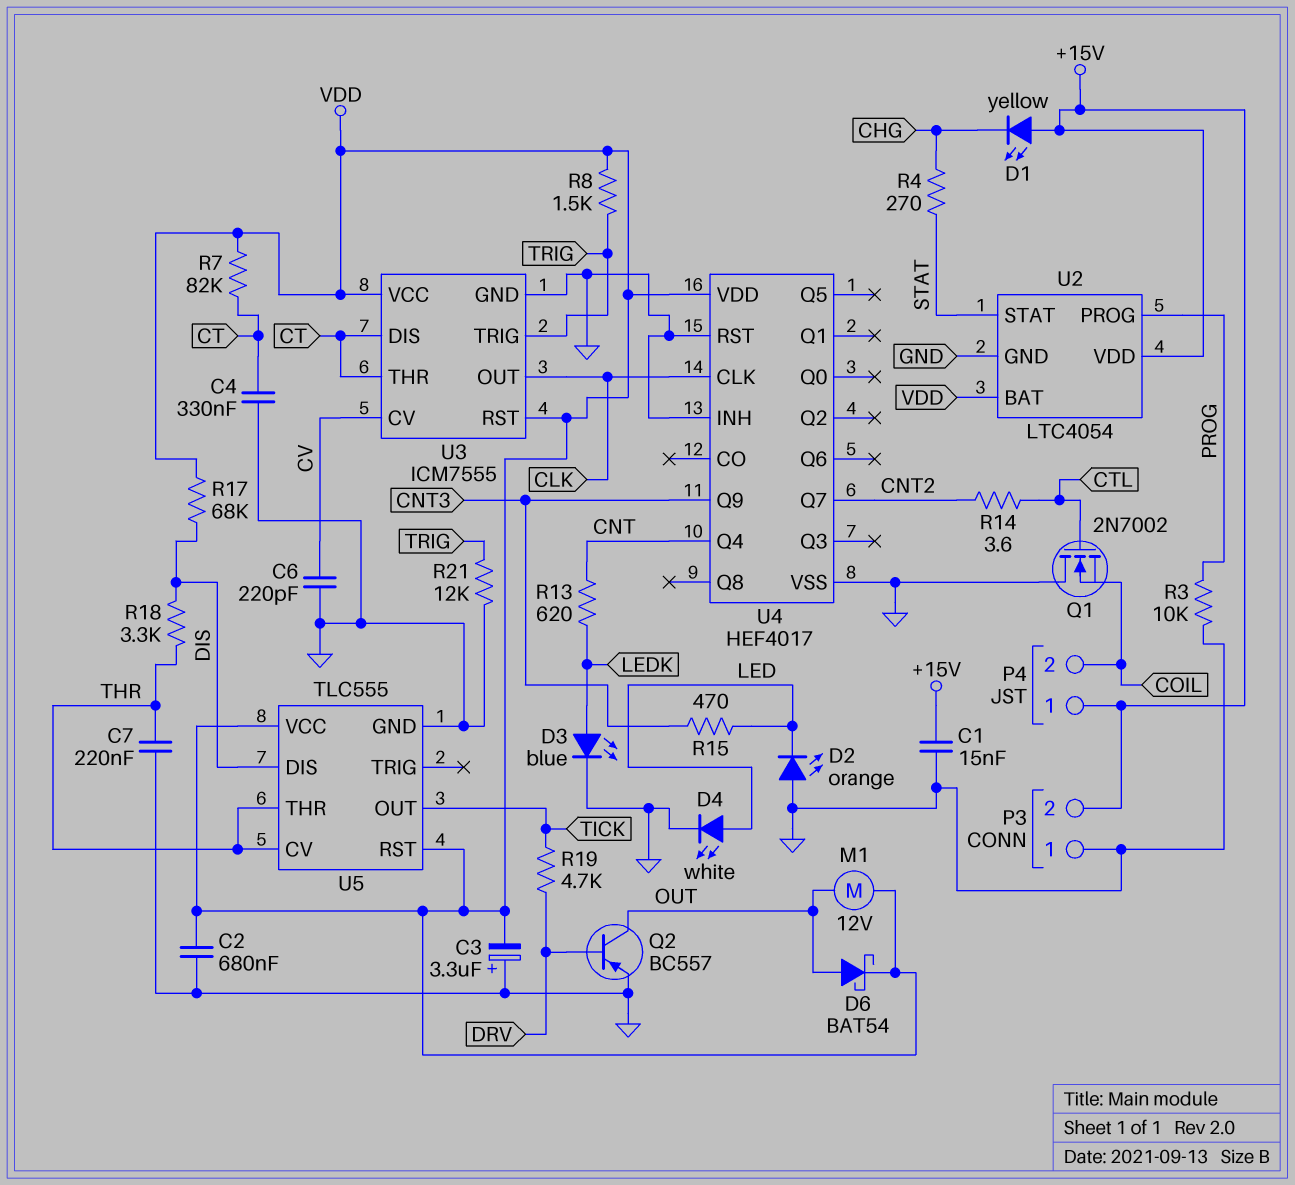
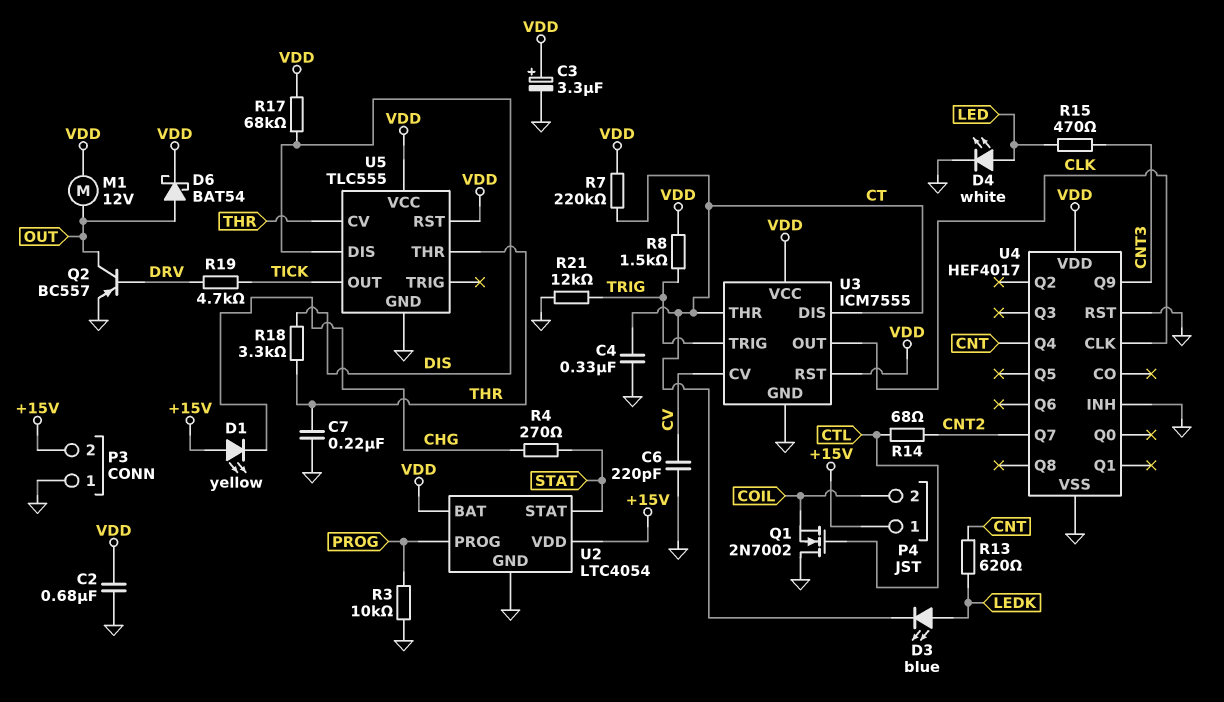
C1: 15nF (+15V, GND) -> none
C3: 3.3uF (plus GND, minus VDD) -> 3.3uF (plus VDD, minus GND)
D2: LED orange (A GND, K LED) -> none
D3: LED blue (A LEDK, K GND) -> LED blue (A LEDK, K CT)
R7: 82k (CT, VDD) -> 220k (CT, VDD)
R14: 3.6 (CNT2, CTL) -> 68 (CNT2, CTL)

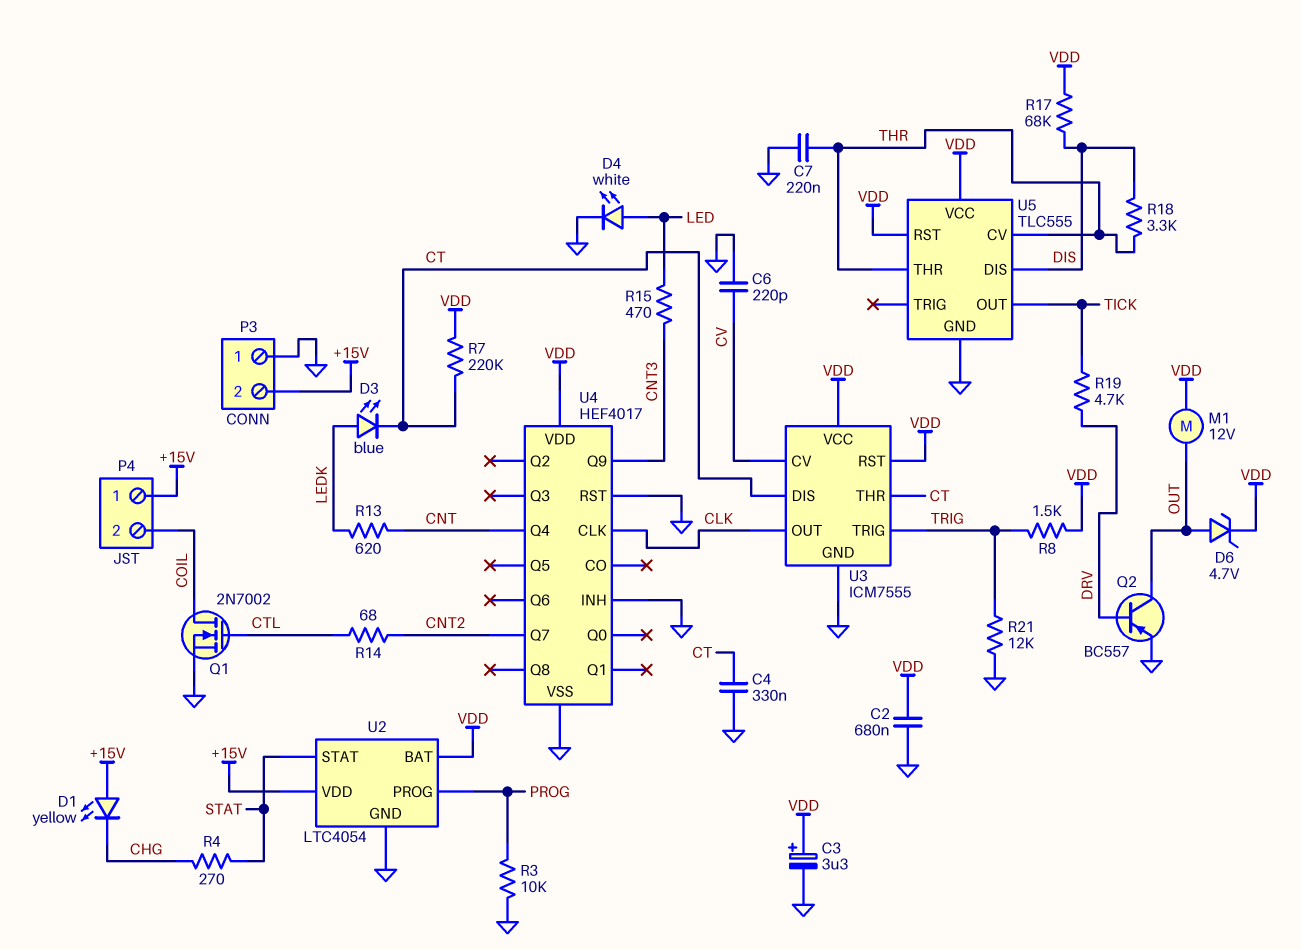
D6: schottky BAT54 (A OUT, K VDD) -> zener 4.7V (A OUT, K VDD)
Q1: NMOS 2N7002 (G CTL, D GND, S COIL) -> NMOS 2N7002 (G CTL, D COIL, S GND)

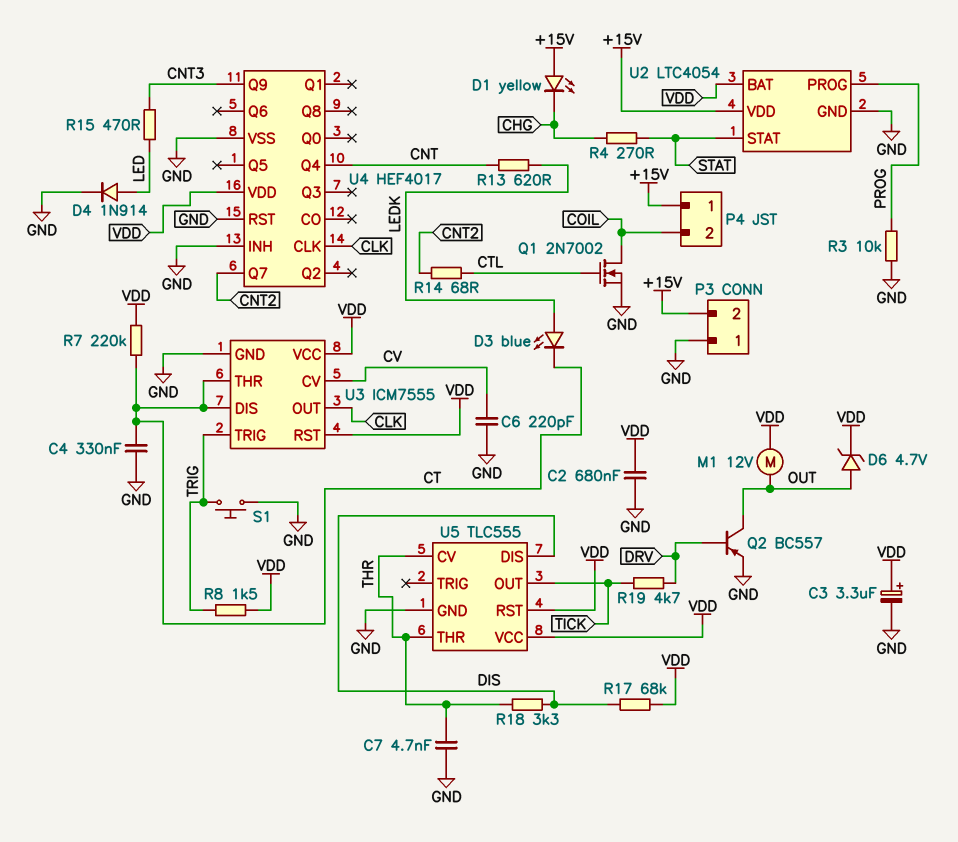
C7: 220nF (GND, THR) -> 4.7nF (GND, THR)
D4: LED white (A LED, K GND) -> diode 1N914 (A LED, K GND)
R21: 12k (GND, TRIG) -> none
S1: none -> button (GND, TRIG)

